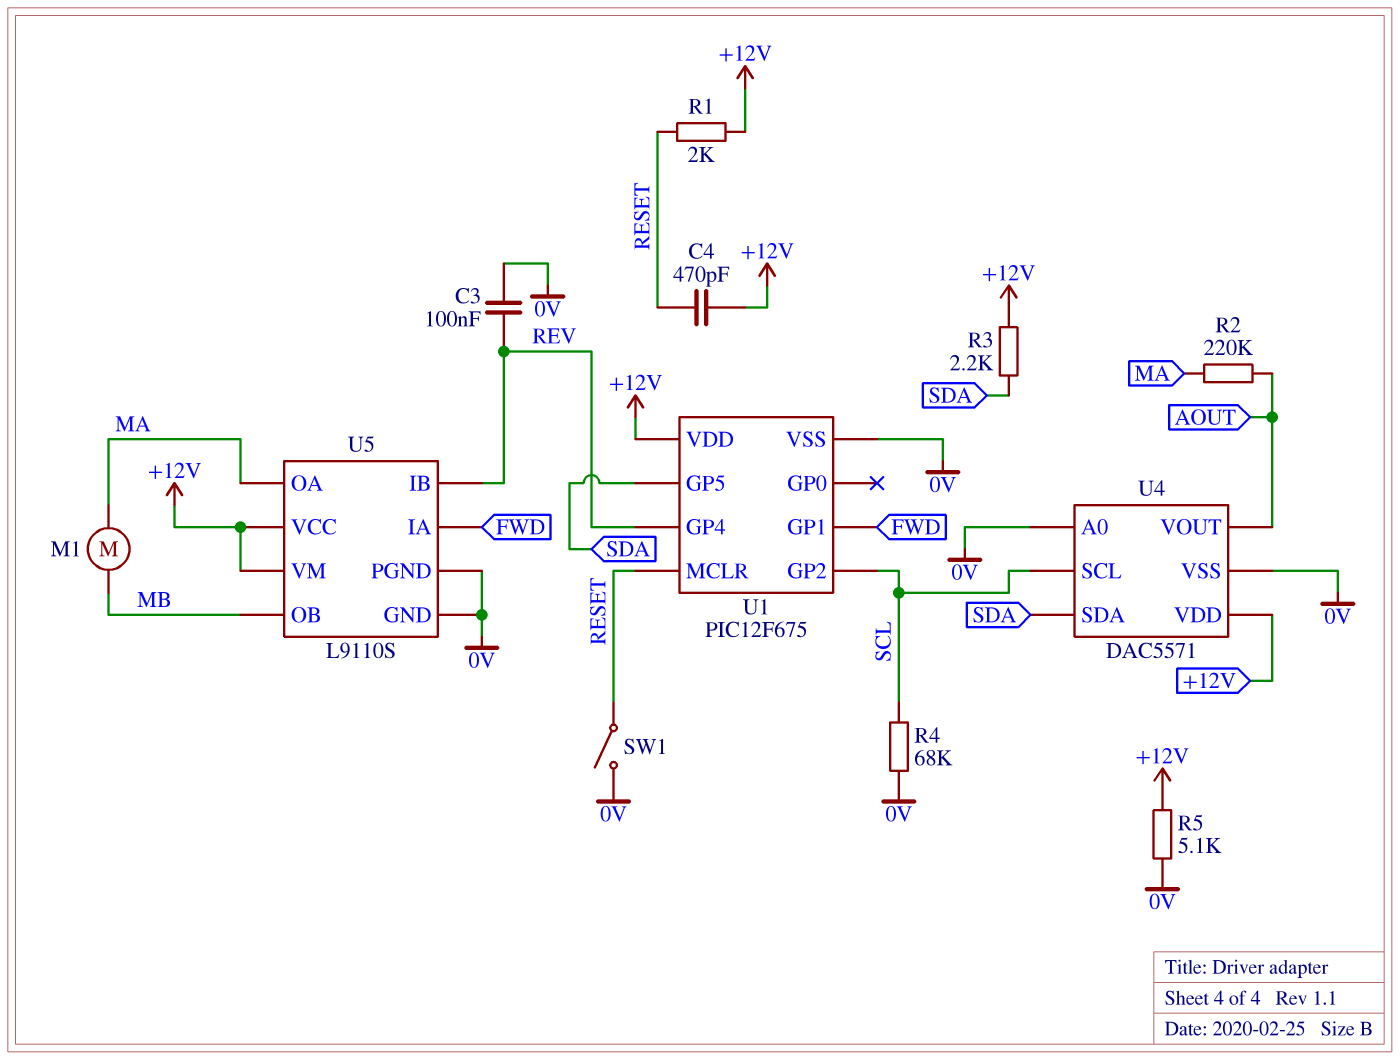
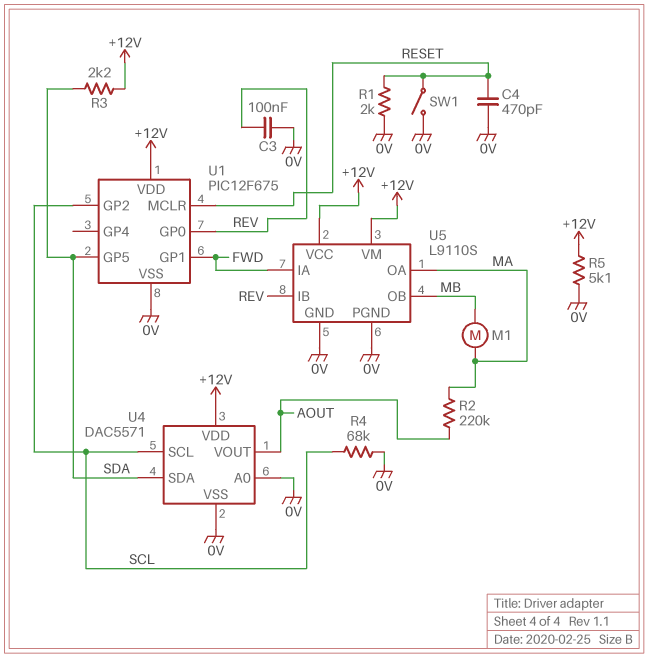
C4: 470pF (+12V, RESET) -> 470pF (0V, RESET)
R1: 2k (+12V, RESET) -> 2k (0V, RESET)
U1 pin GP0: none -> REV
U1 pin GP4: REV -> none

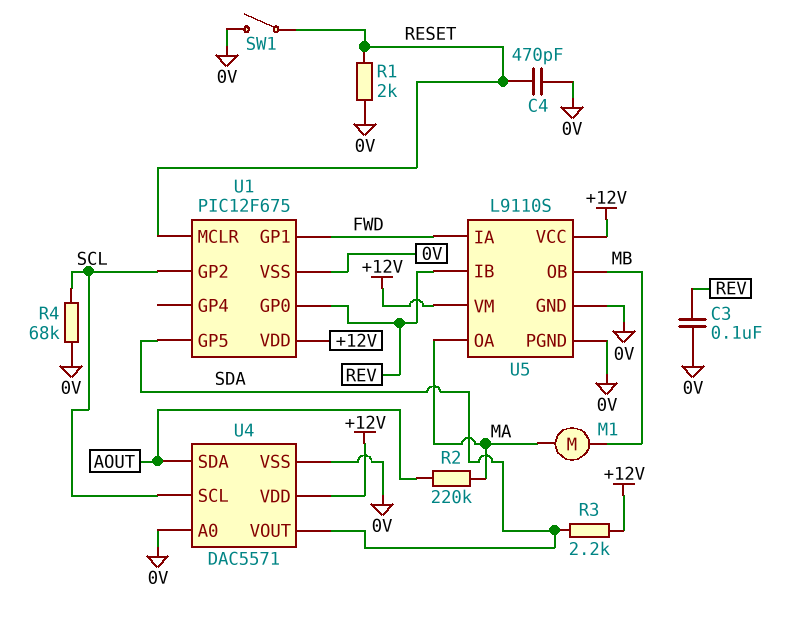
R5: 5.1k (+12V, 0V) -> none
U4 pin SDA: SDA -> AOUT
U4 pin VOUT: AOUT -> SDA

